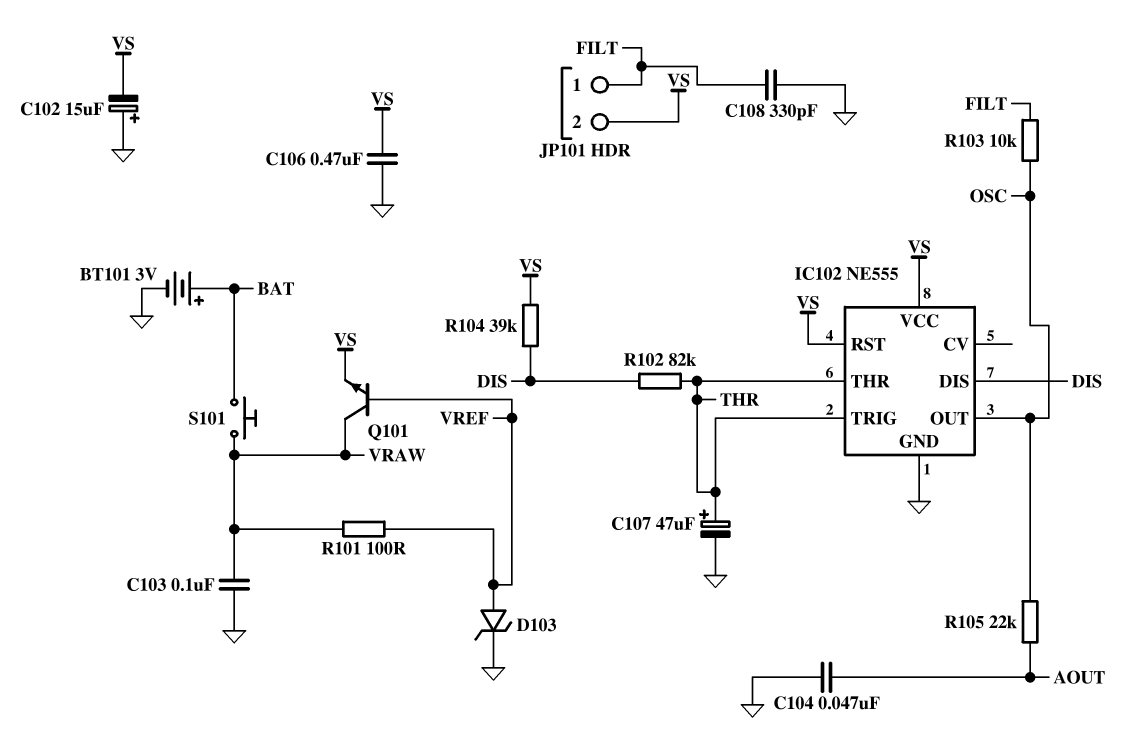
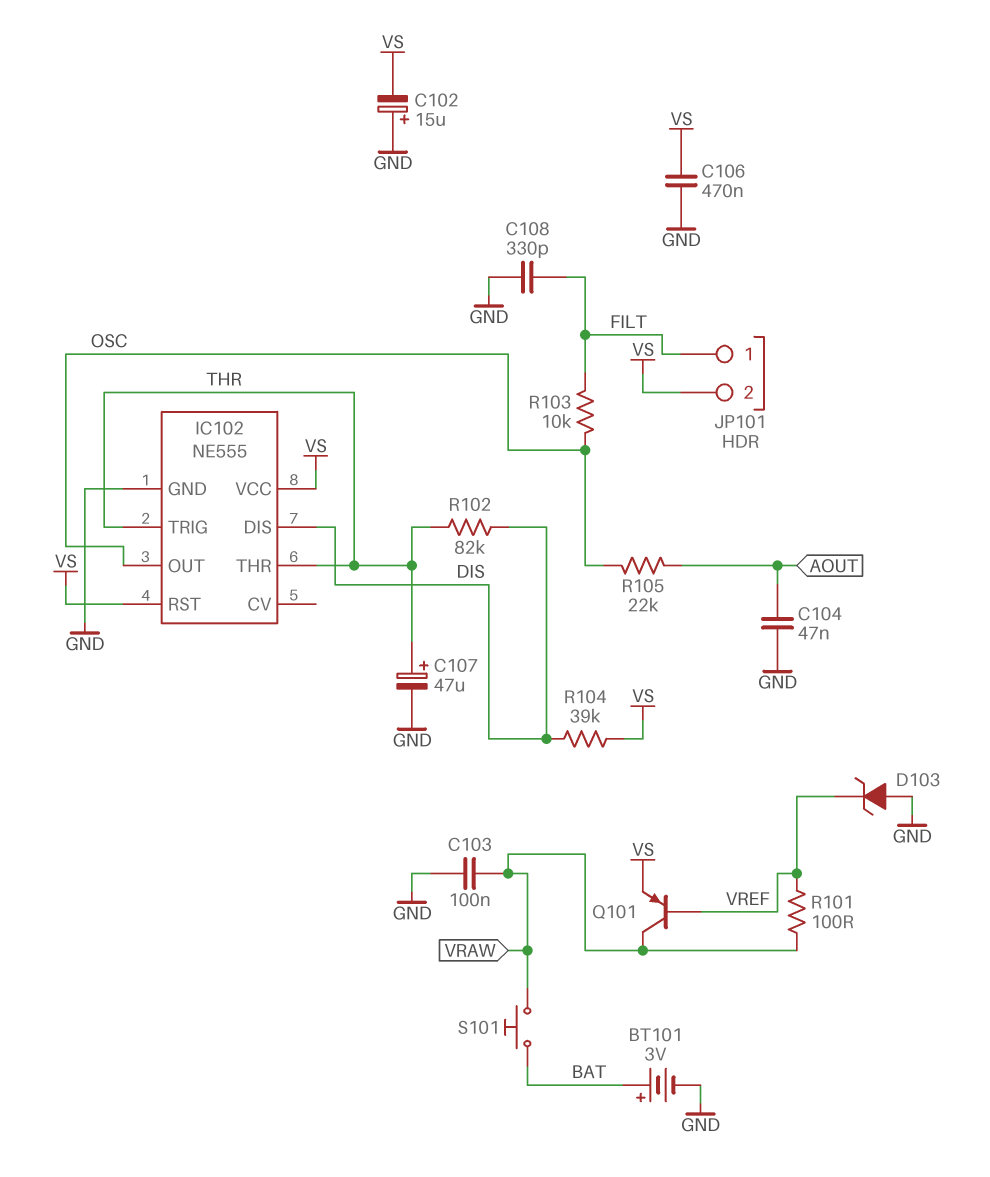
D103: zener (A VREF, K GND) -> zener (A GND, K VREF)
Q101: NPN (B VREF, C VRAW, E VS) -> PNP (B VREF, C VRAW, E VS)

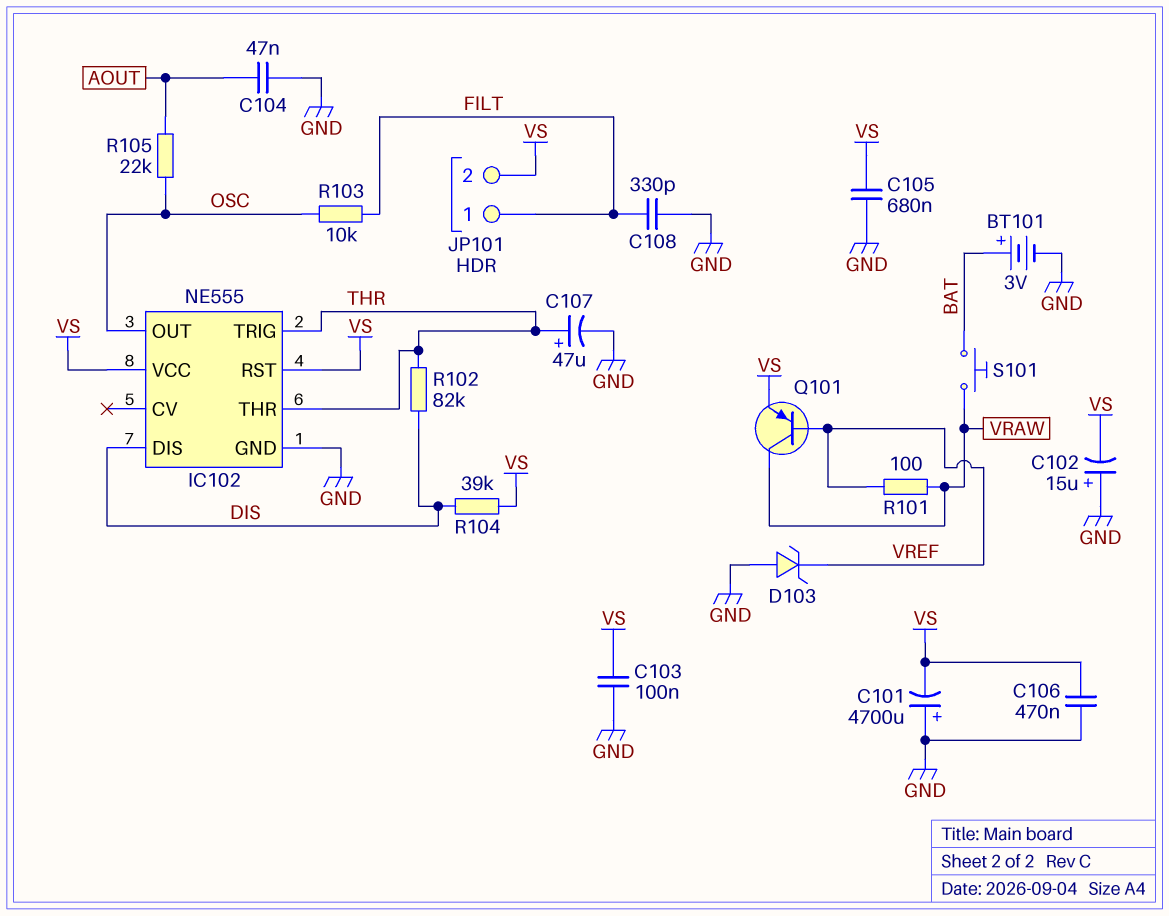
C101: none -> 4700uF (plus GND, minus VS)
C103: 100nF (GND, VRAW) -> 100nF (GND, VS)
C105: none -> 680nF (GND, VS)

